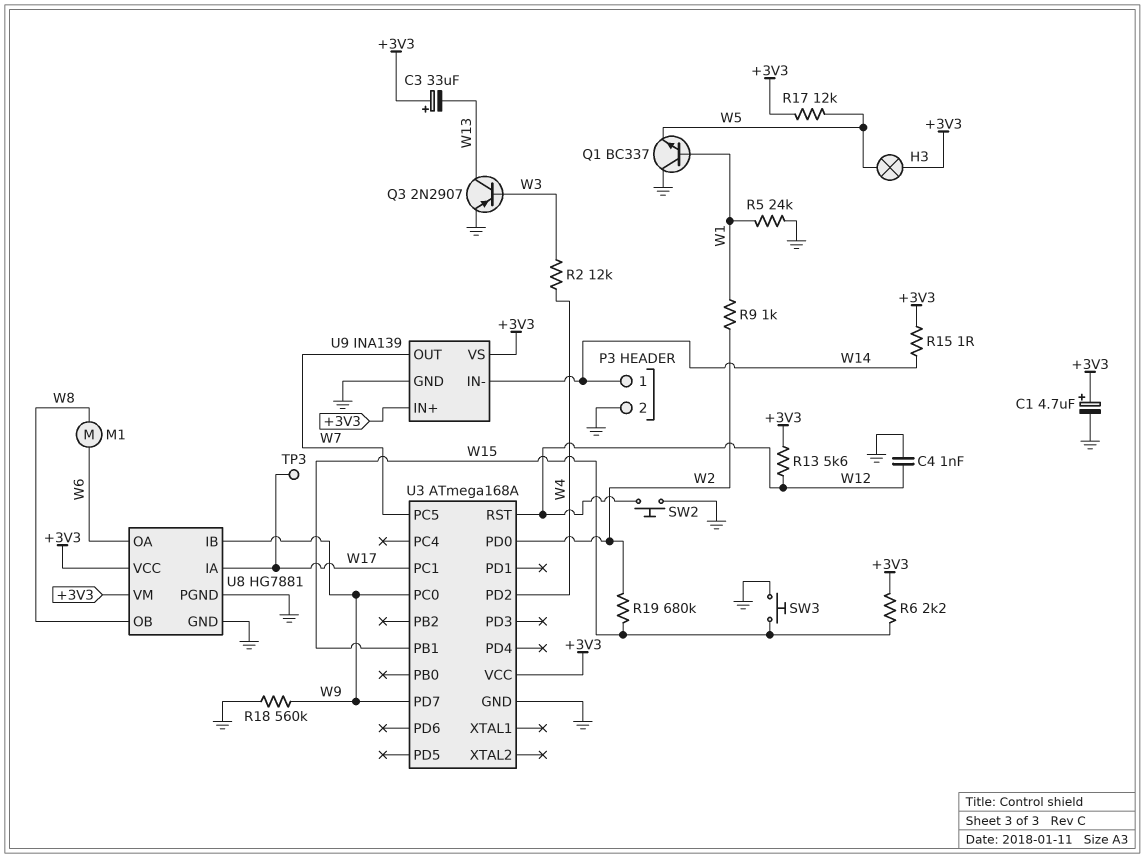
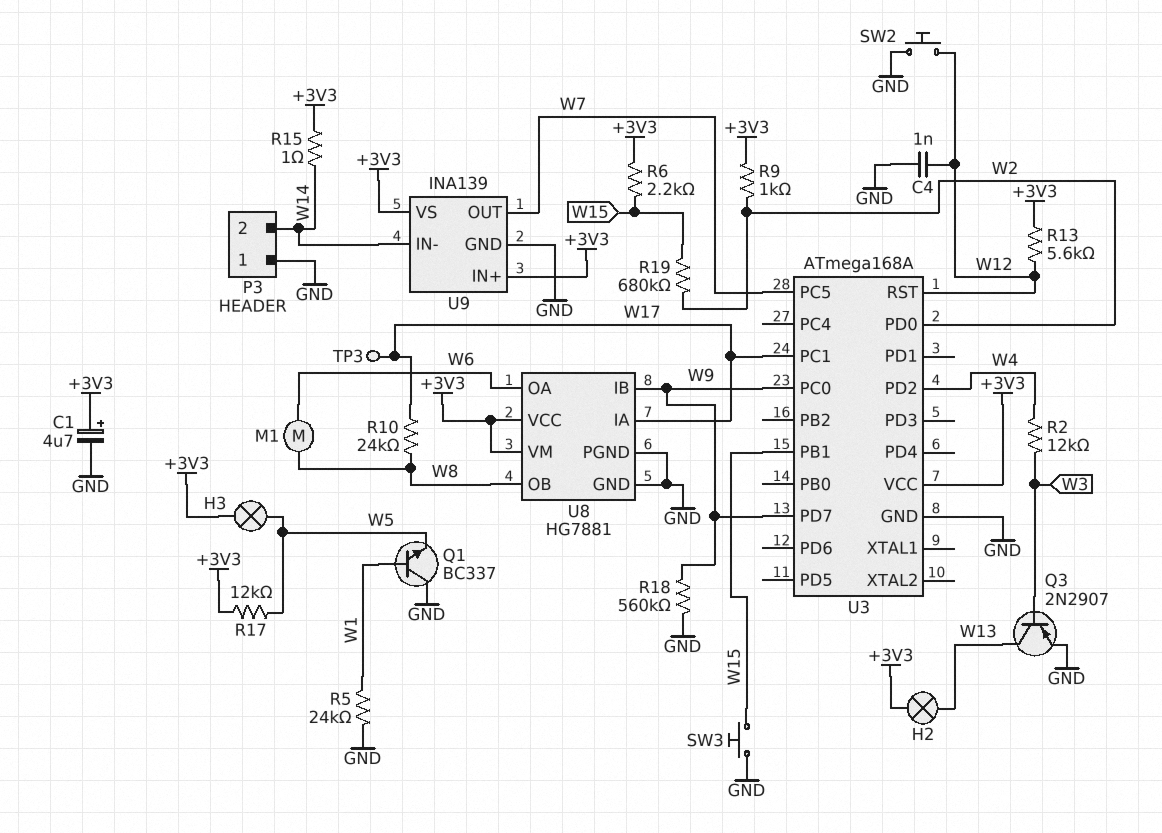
C3: 33uF (plus +3V3, minus W13) -> none
H2: none -> lamp (+3V3, W13)
P3 pin 1: W14 -> GND
P3 pin 2: GND -> W14
R9: 1k (W1, W2) -> 1k (+3V3, W2)
R10: none -> 24k (W8, W17)

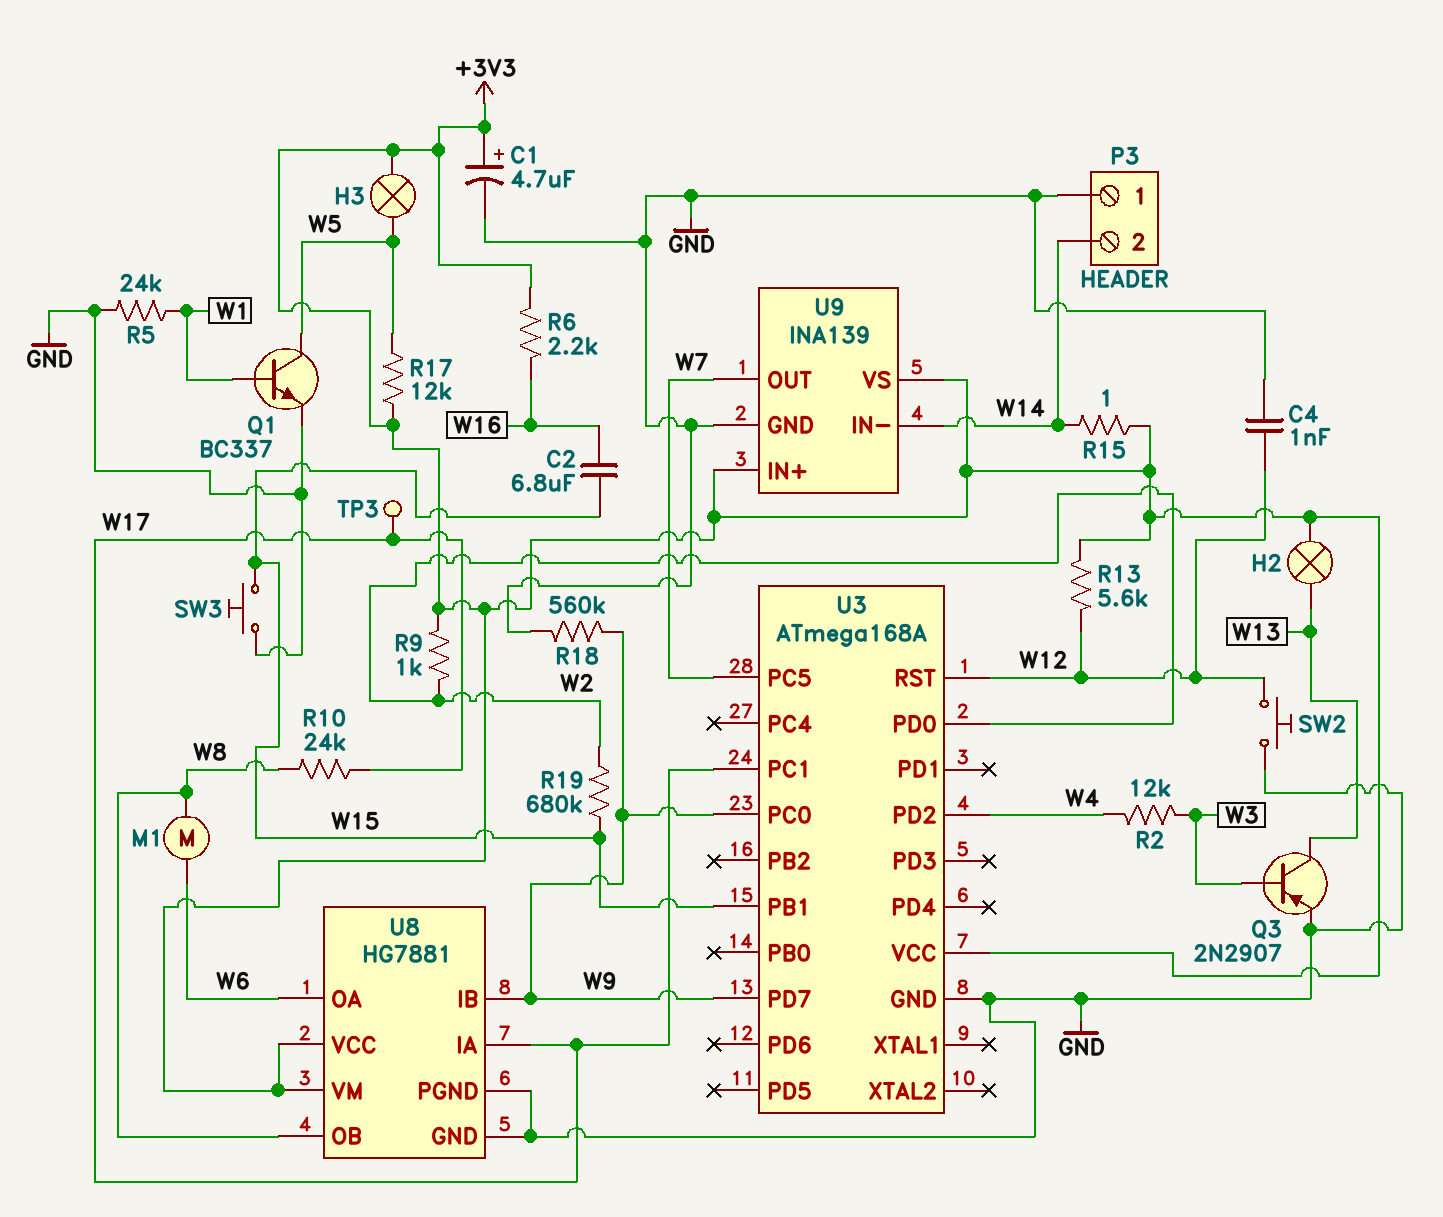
C2: none -> 6.8uF (W15, W16)
Q1: NPN BC337 (B W1, C GND, E W5) -> NPN BC337 (B W1, C W5, E GND)
R6: 2.2k (+3V3, W15) -> 2.2k (+3V3, W16)

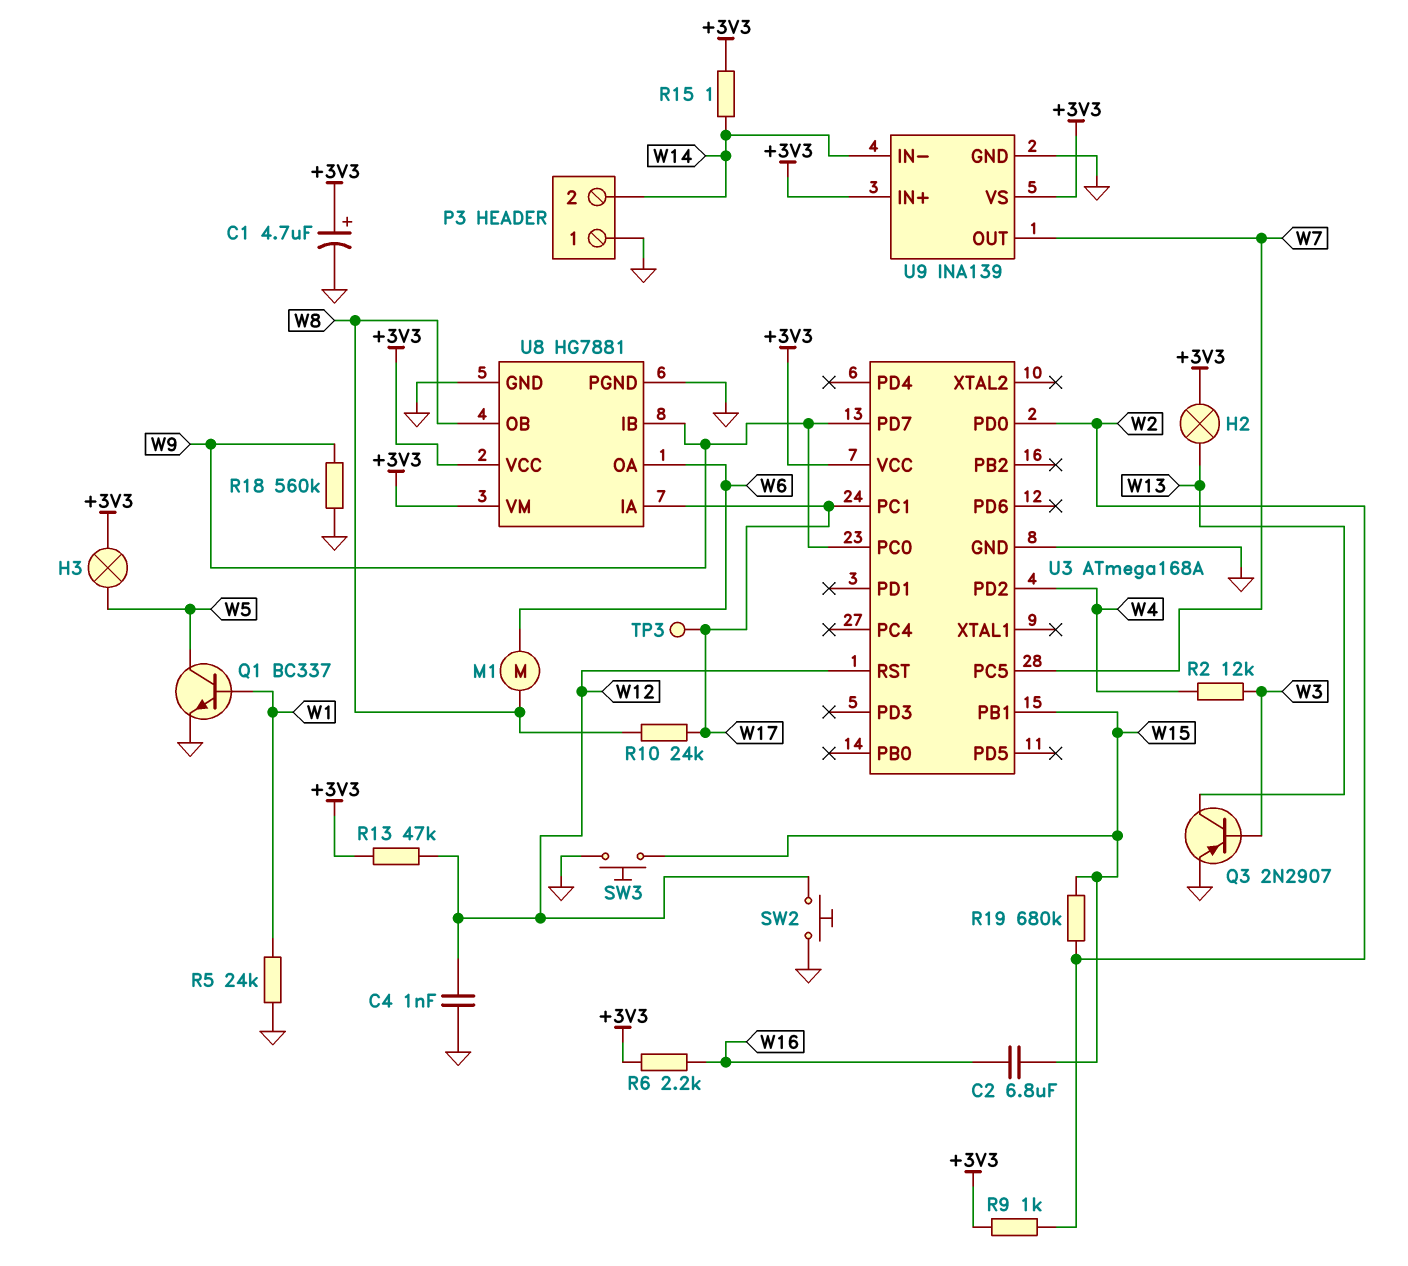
R13: 5.6k (+3V3, W12) -> 47k (+3V3, W12)
R17: 12k (+3V3, W5) -> none

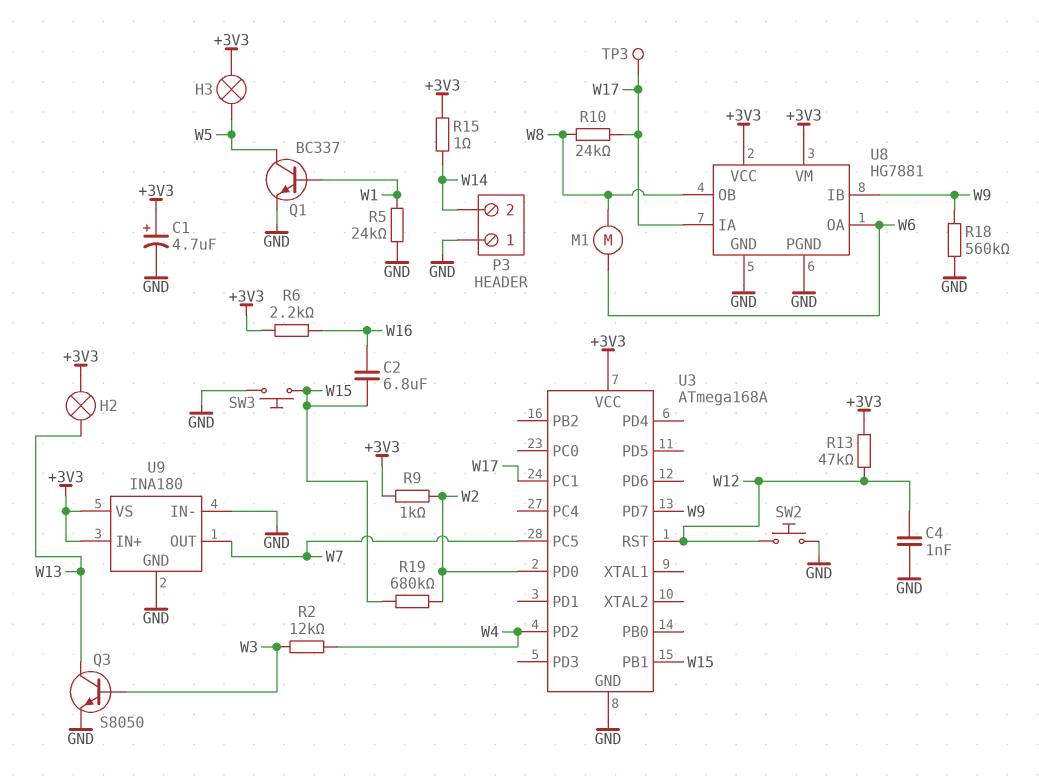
Q3: PNP 2N2907 (B W3, C W13, E GND) -> NPN S8050 (B W3, C W13, E GND)
U3 pin PC0: W9 -> none
U9: INA139 -> INA180
U9 pin IN-: W14 -> GND

